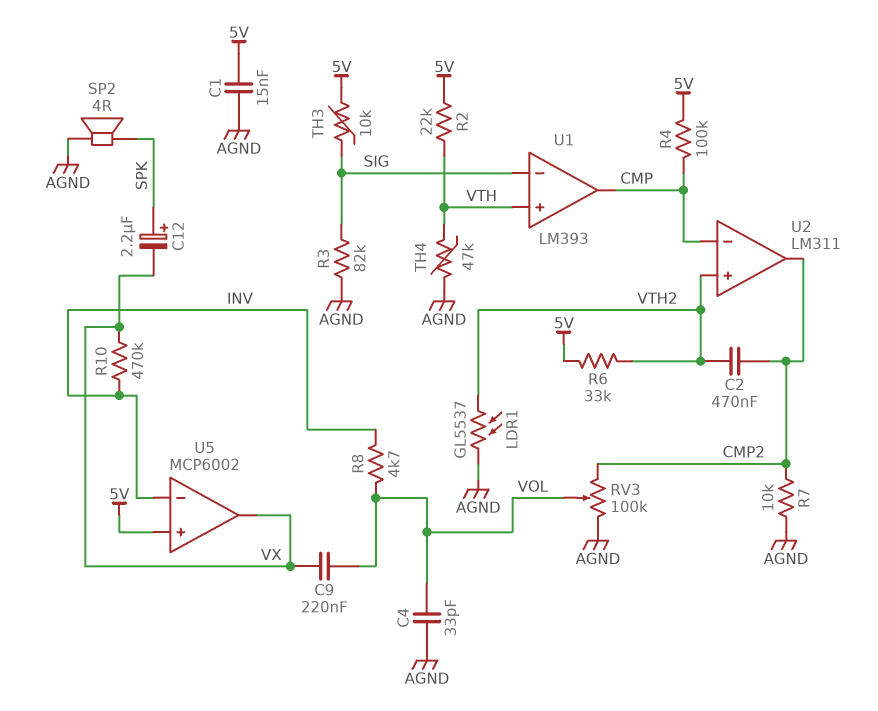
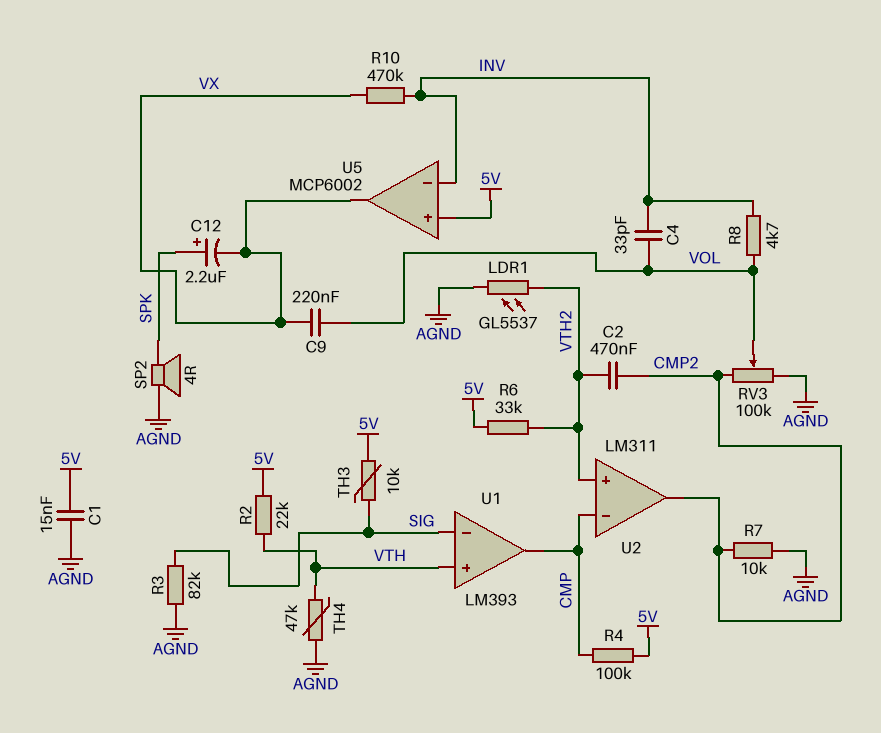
C4: 33pF (AGND, VOL) -> 33pF (INV, VOL)

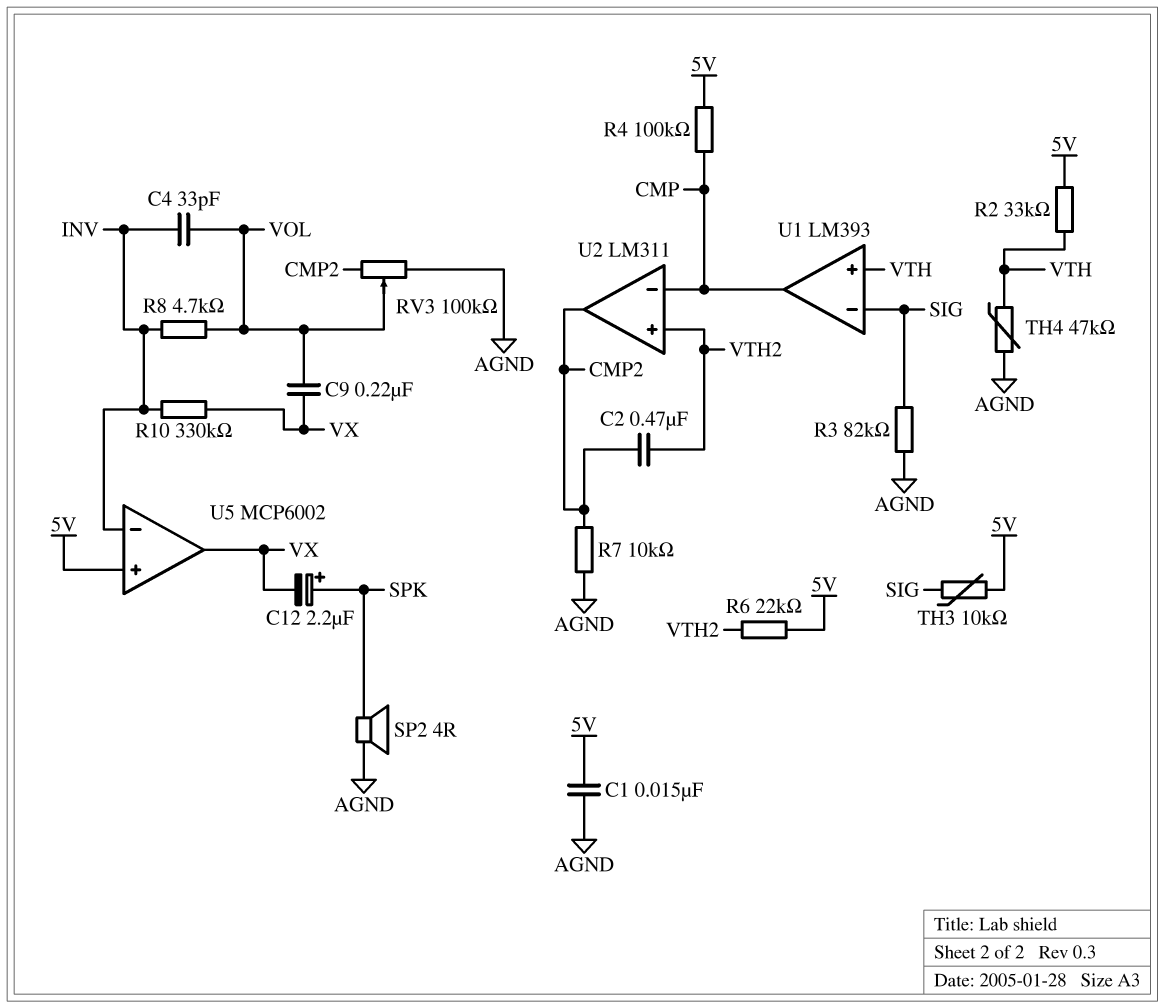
LDR1: GL5537 (AGND, VTH2) -> none
R2: 22k (5V, VTH) -> 33k (5V, VTH)
R6: 33k (5V, VTH2) -> 22k (5V, VTH2)
R10: 470k (INV, VX) -> 330k (INV, VX)

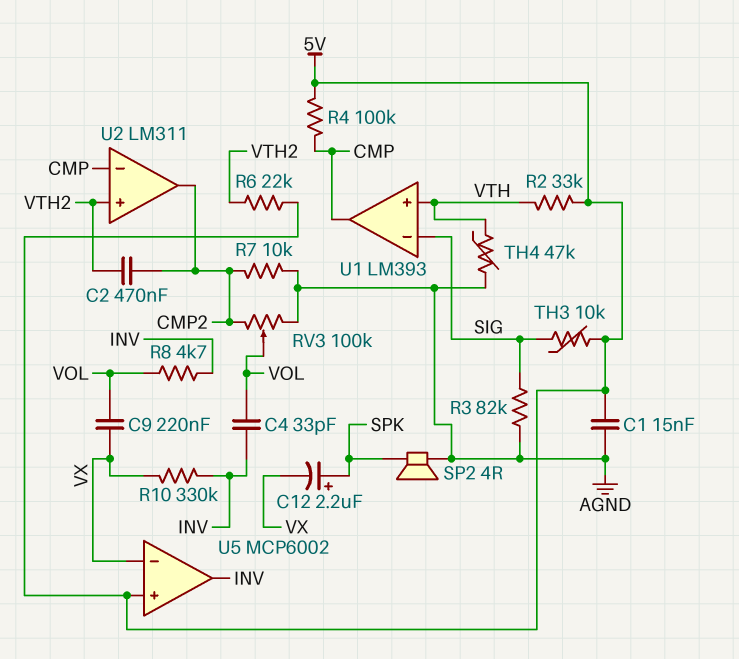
U5 pin in-: INV -> VX
U5 pin out: VX -> INV

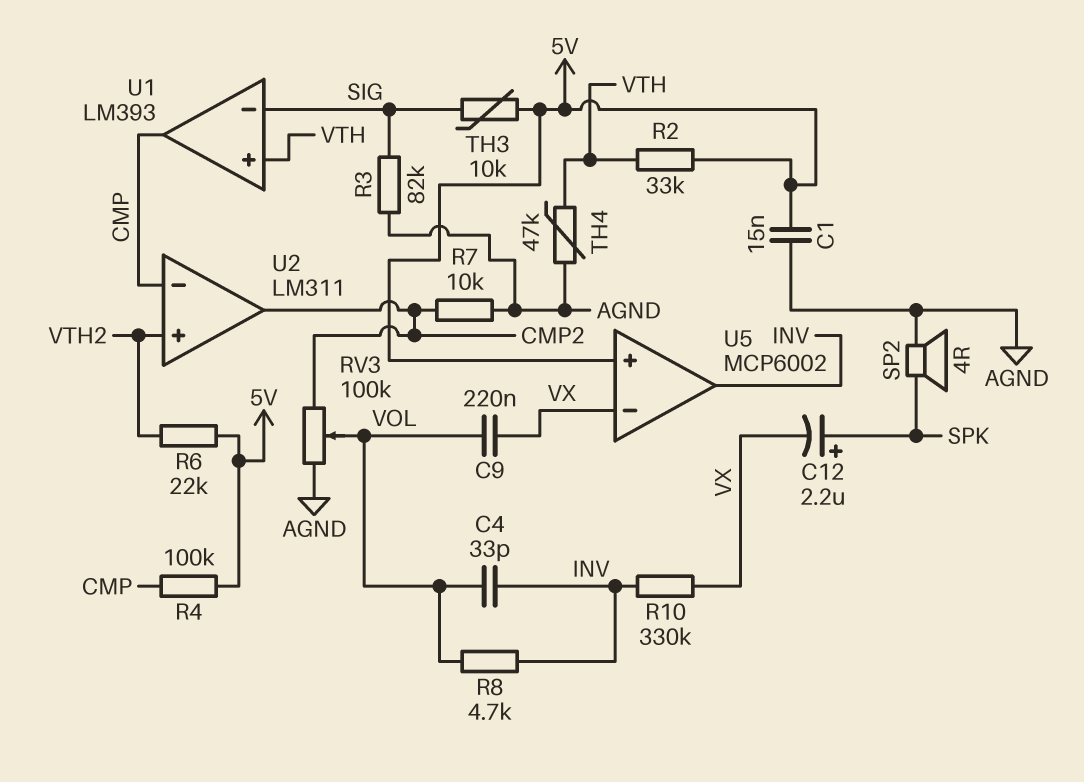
C2: 470nF (CMP2, VTH2) -> none

